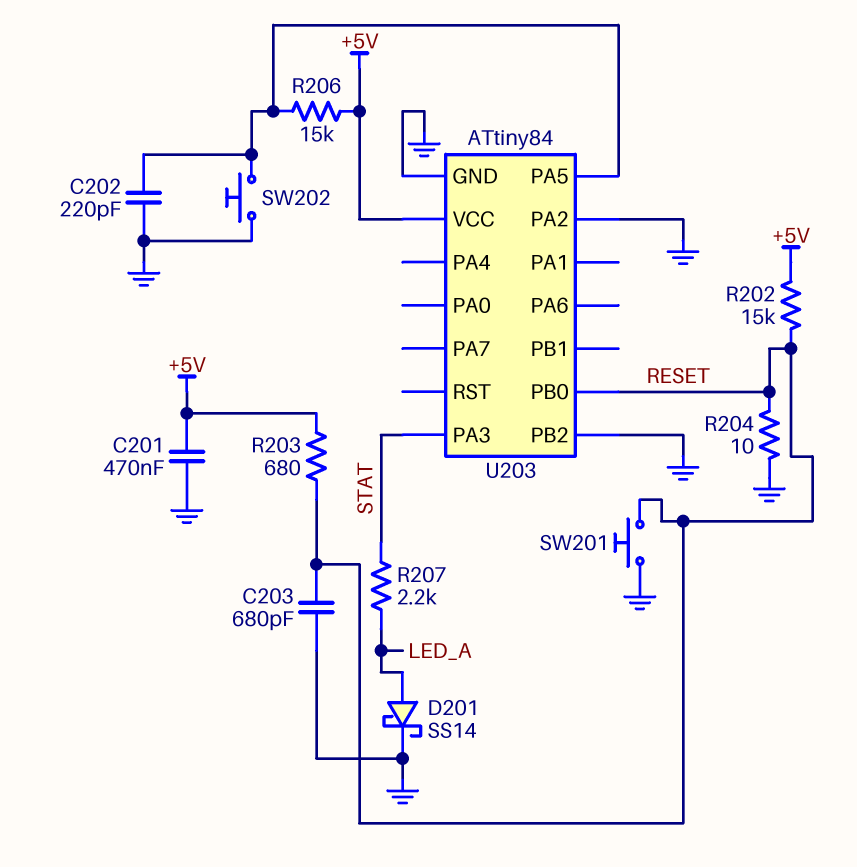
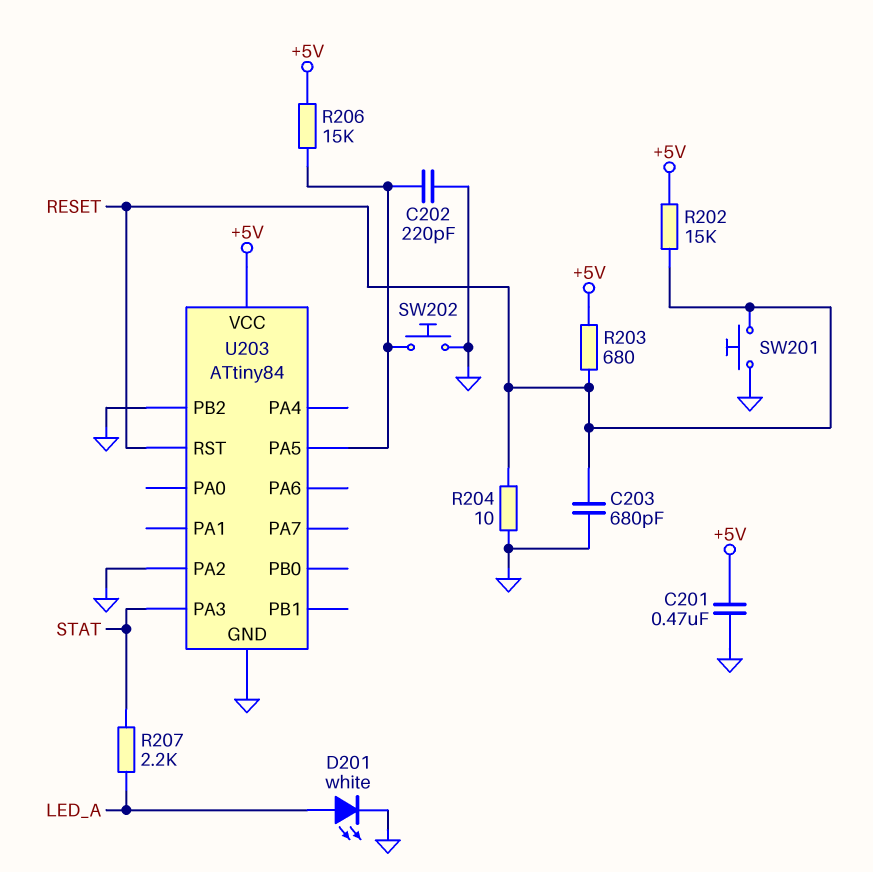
D201: schottky SS14 (A LED_A, K GND) -> LED white (A LED_A, K GND)
U203 pin PB0: RESET -> none
U203 pin RST: none -> RESET

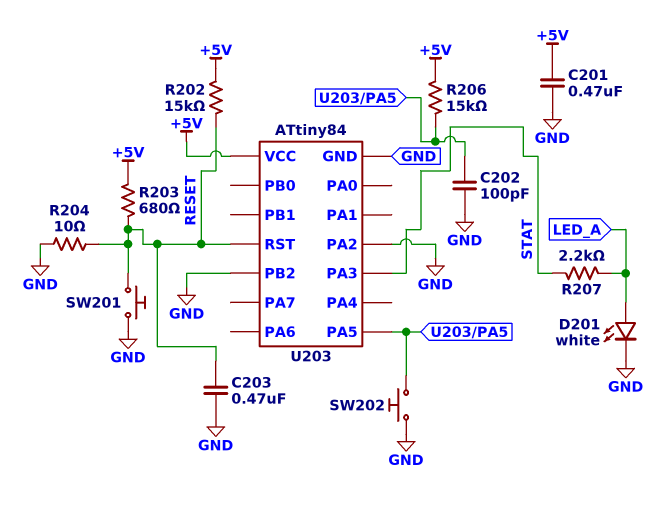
C202: 220pF (GND, U203/PA5) -> 100pF (GND, U203/PA5)
C203: 680pF (GND, RESET) -> 470nF (GND, RESET)

